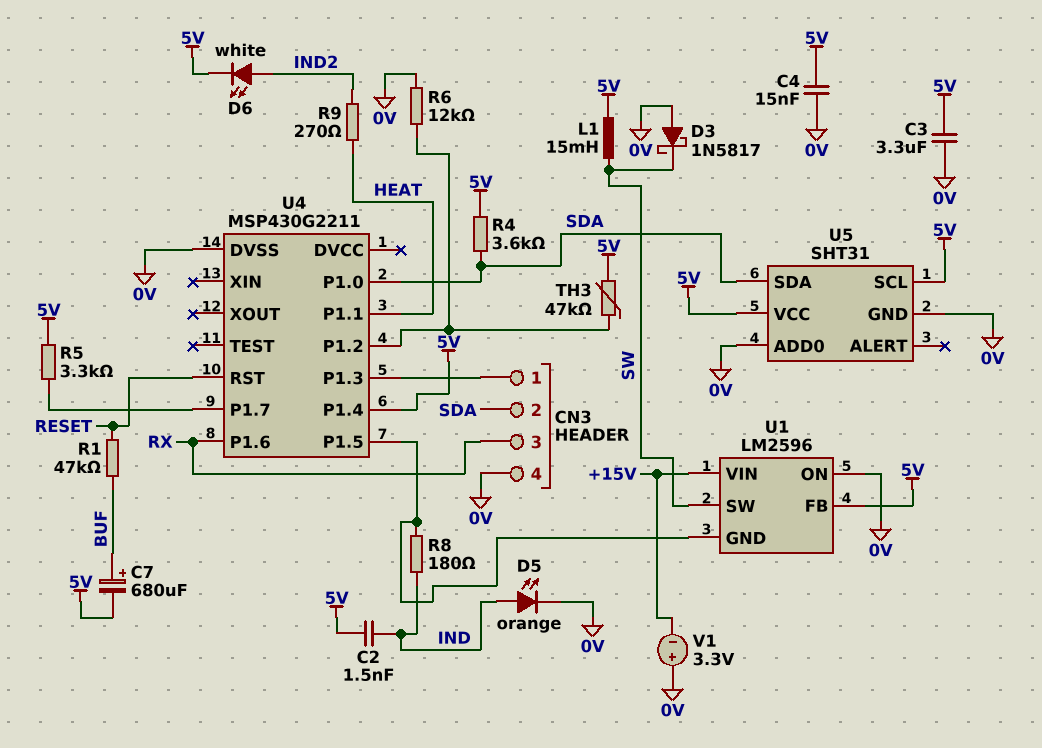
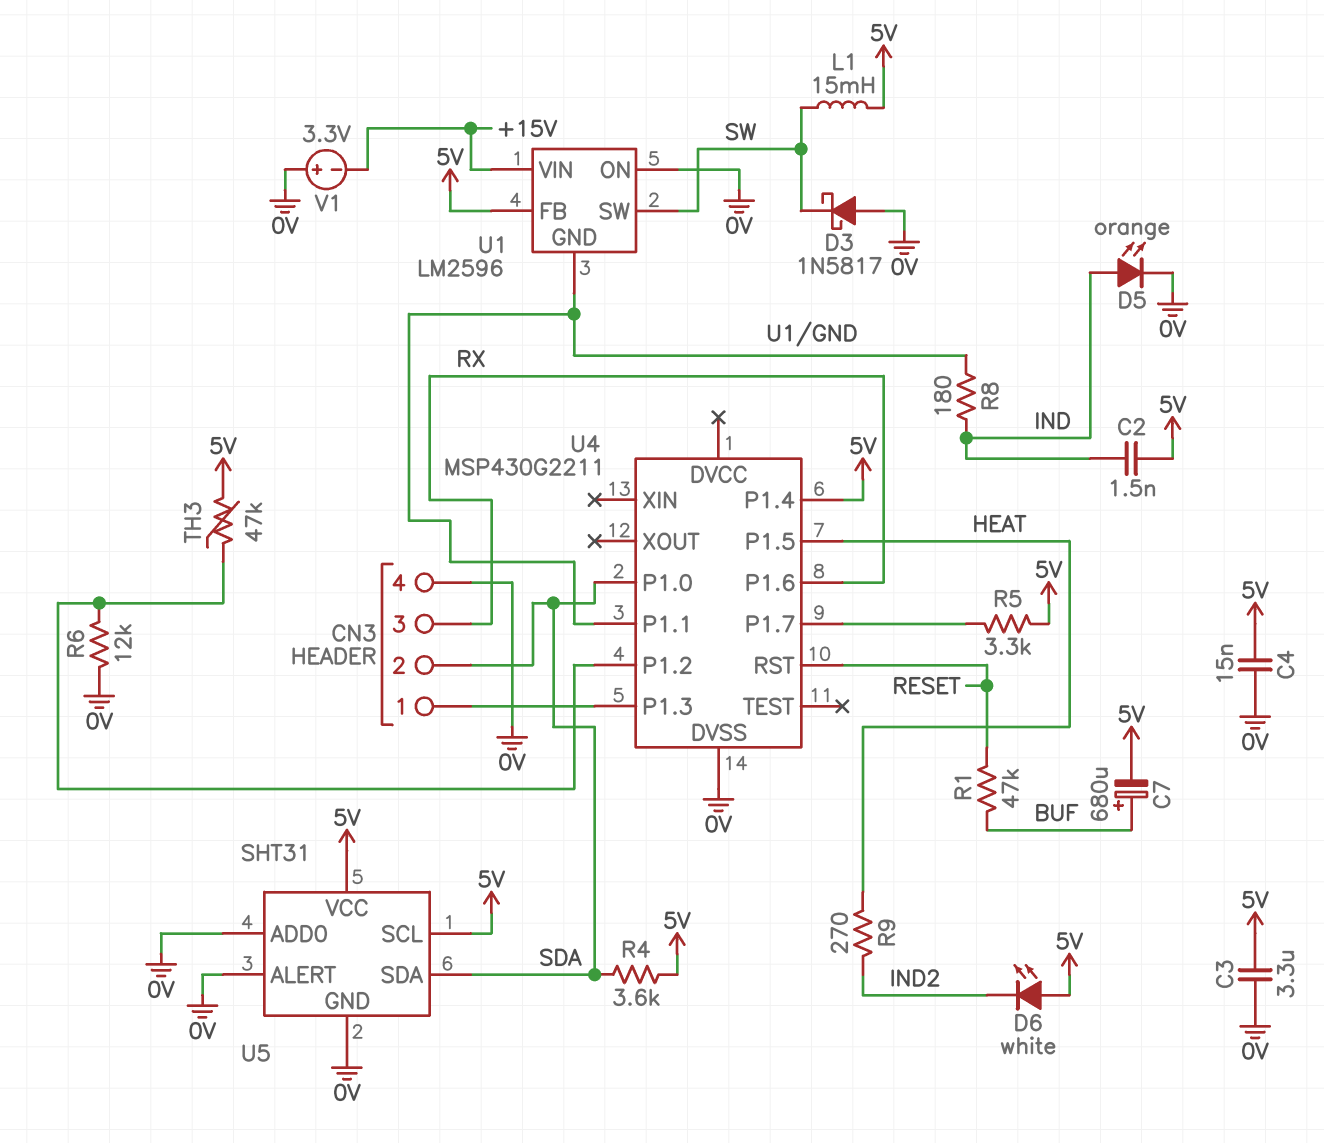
D6: LED white (A IND2, K 5V) -> LED white (A 5V, K IND2)
U4 pin P1.1: HEAT -> U1/GND
U4 pin P1.5: U1/GND -> HEAT
U5 pin ALERT: none -> 0V

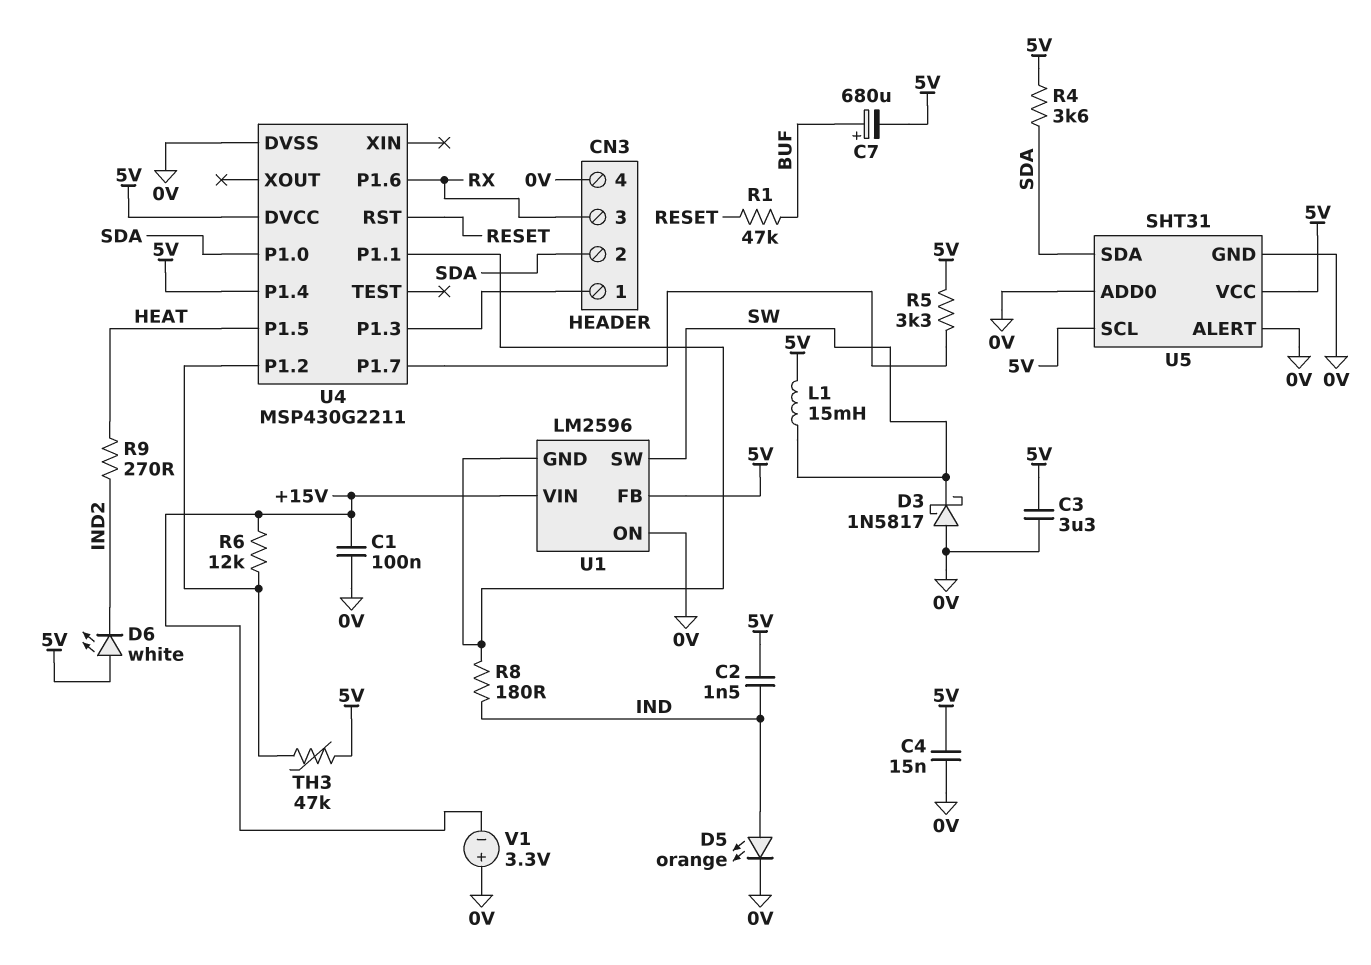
C1: none -> 100nF (+15V, 0V)
R6: 12k (0V, U4/P1.2) -> 12k (+15V, U4/P1.2)
U4 pin DVCC: none -> 5V

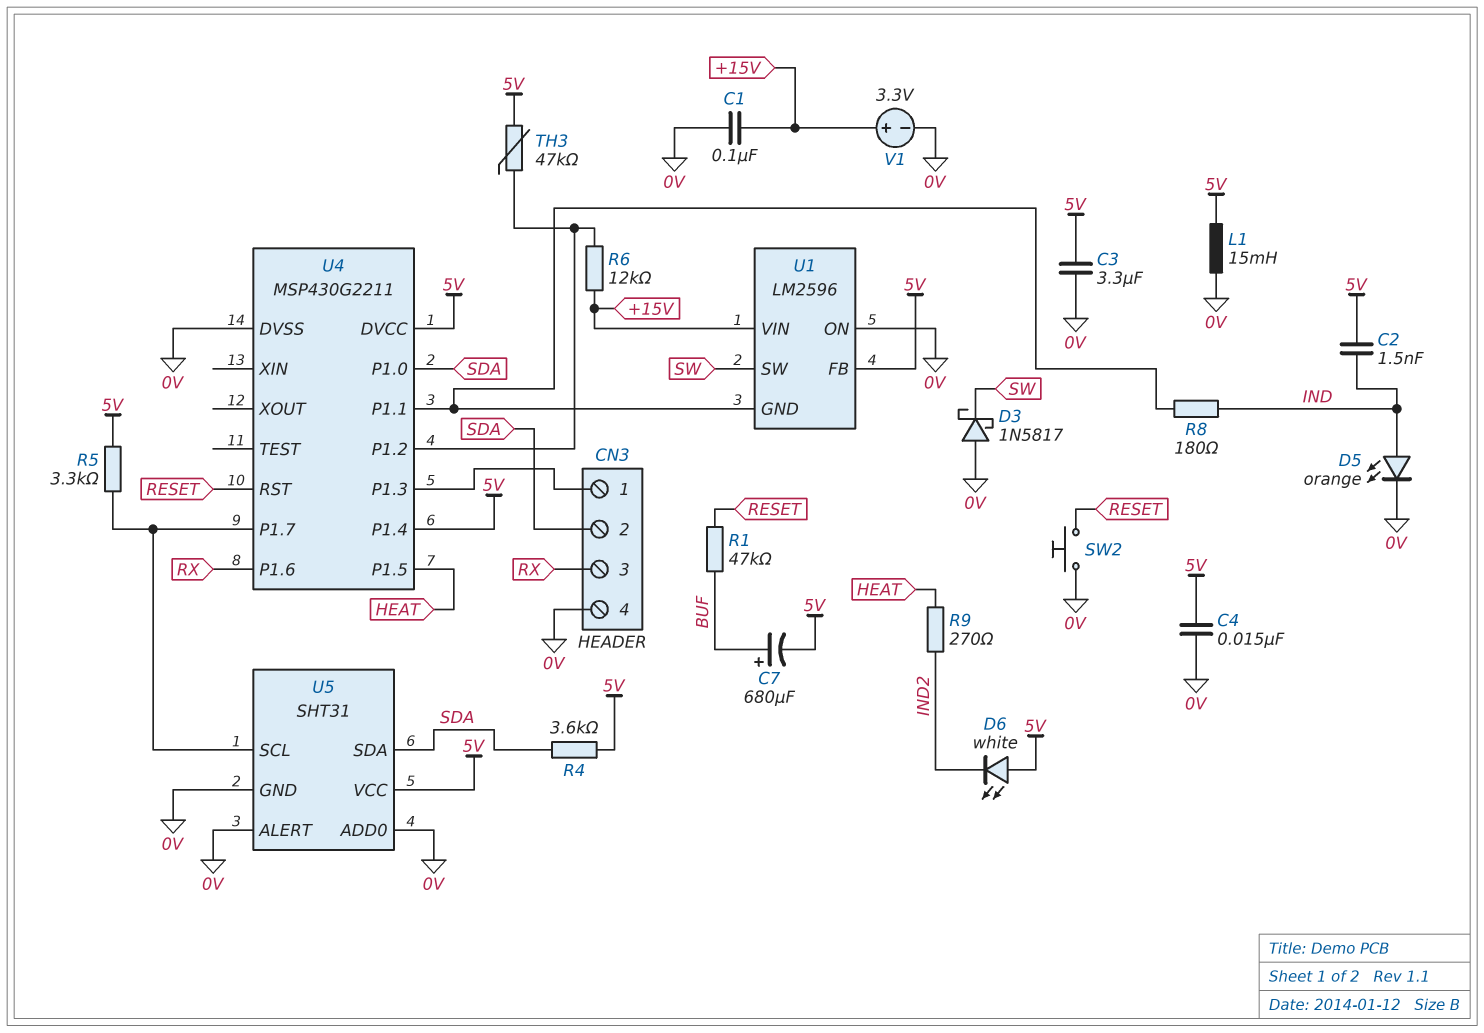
L1: 15mH (5V, SW) -> 15mH (0V, 5V)
SW2: none -> button (0V, RESET)
U5 pin SCL: 5V -> U4/P1.7
V1: 3.3V (plus 0V, minus +15V) -> 3.3V (plus +15V, minus 0V)

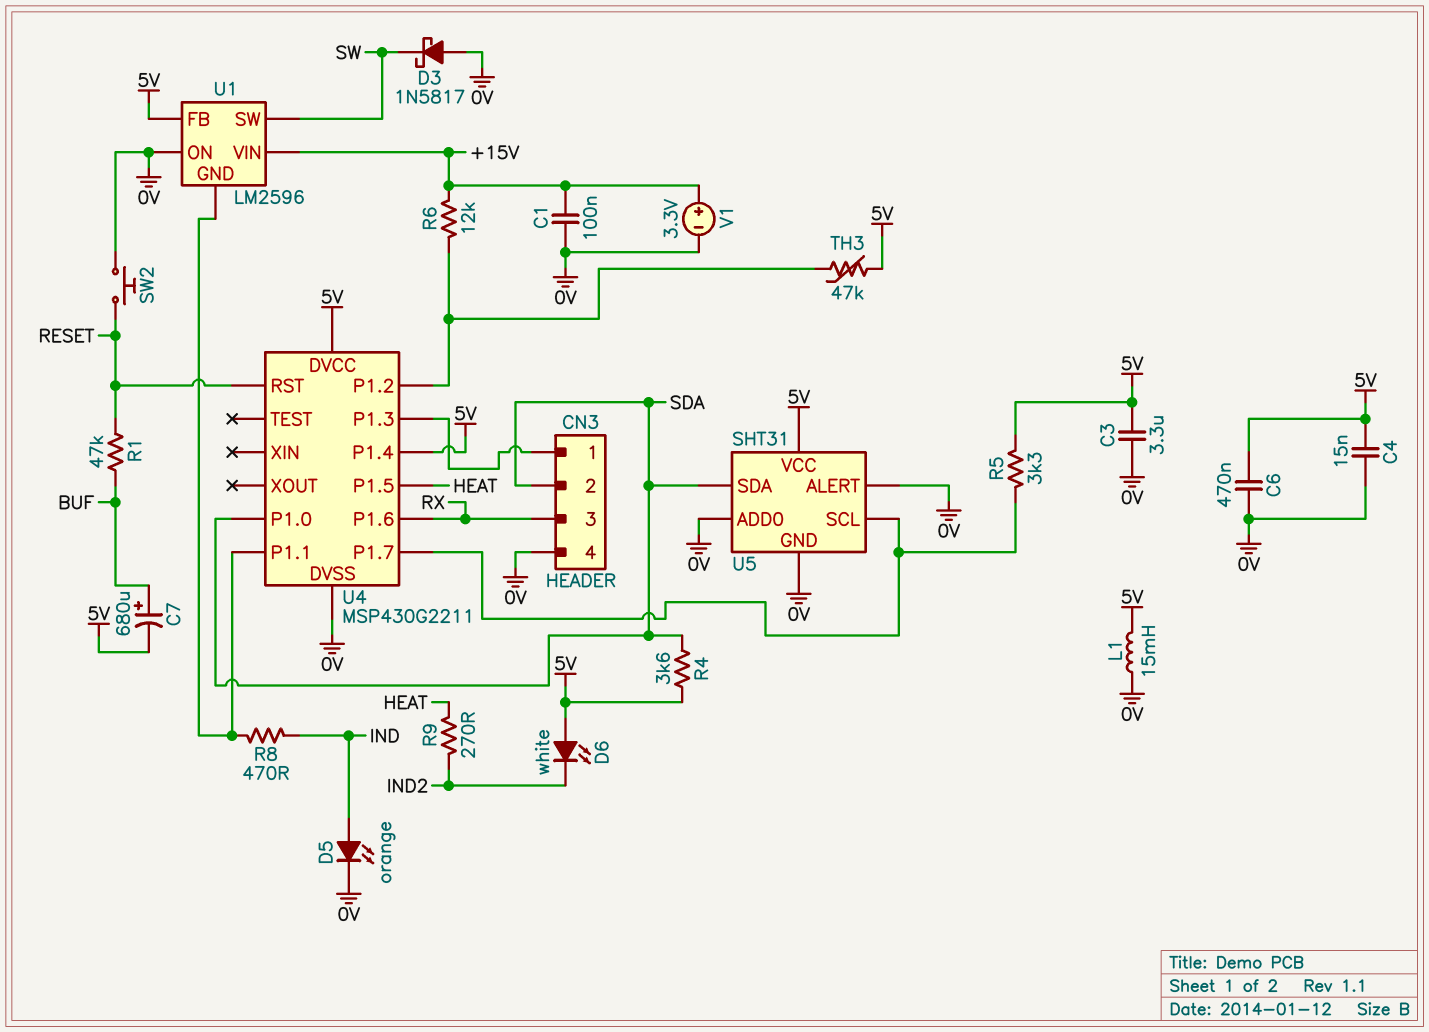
C2: 1.5nF (5V, IND) -> none
C6: none -> 470nF (0V, 5V)
R8: 180 (IND, U1/GND) -> 470 (IND, U1/GND)

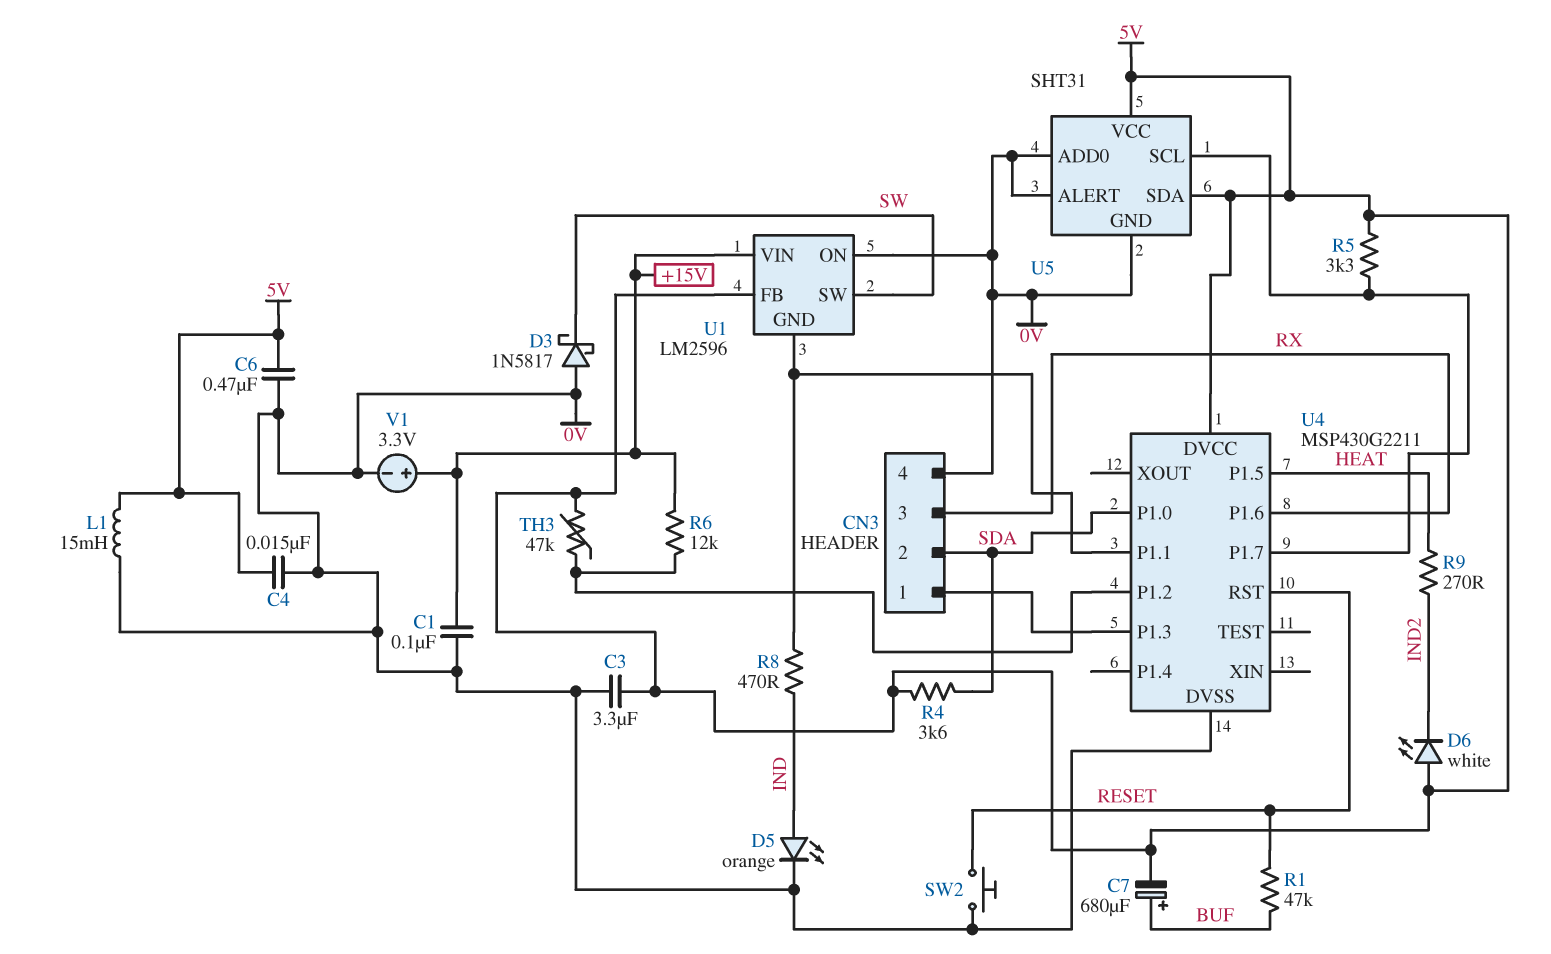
U4 pin P1.4: 5V -> none
U5 pin SDA: SDA -> 5V

